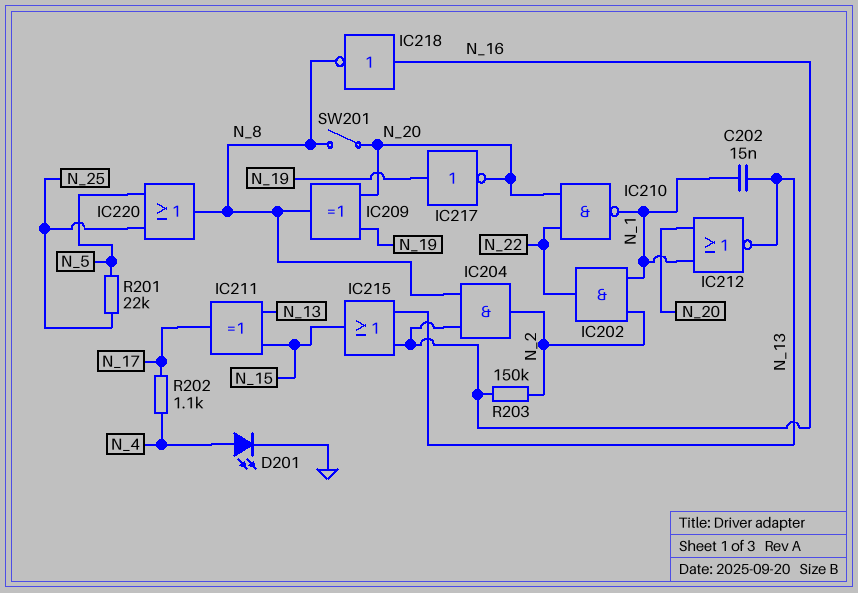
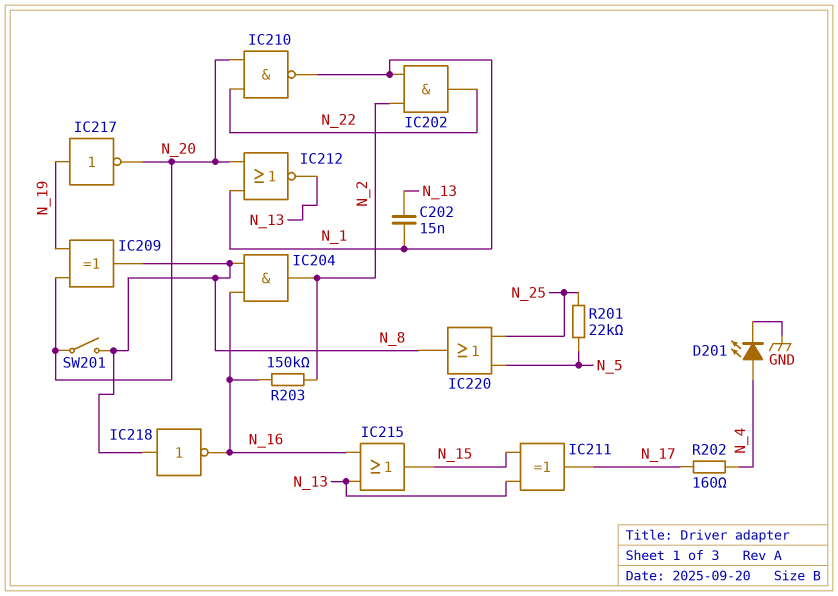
IC218: NOT (in N_16, out N_8) -> NOT (in N_8, out N_16)
R202: 1.1k (N_4, N_17) -> 160 (N_4, N_17)

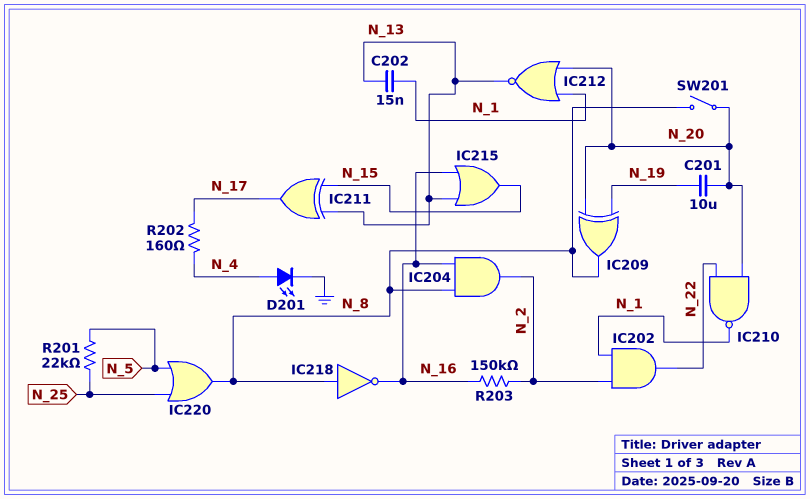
C201: none -> 10uF (N_19, N_20)
IC217: NOT (in N_19, out N_20) -> none

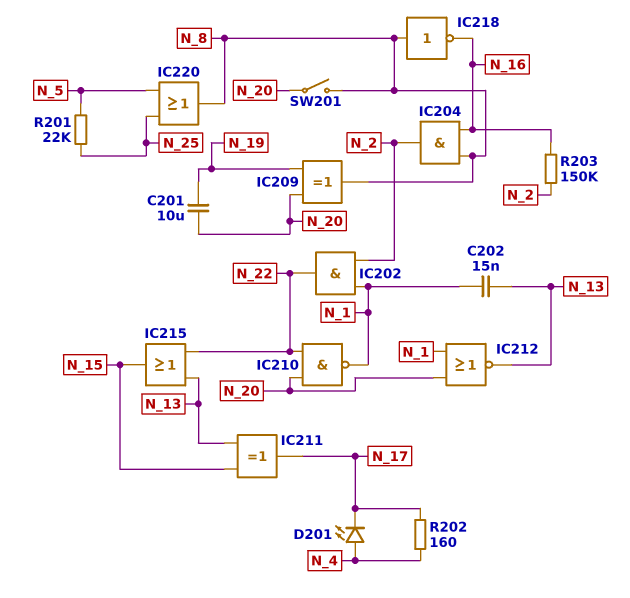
D201: LED (A N_4, K GND) -> LED (A N_4, K N_17)
IC215: OR (in N_13, in N_16, out N_15) -> OR (in N_13, in N_22, out N_15)

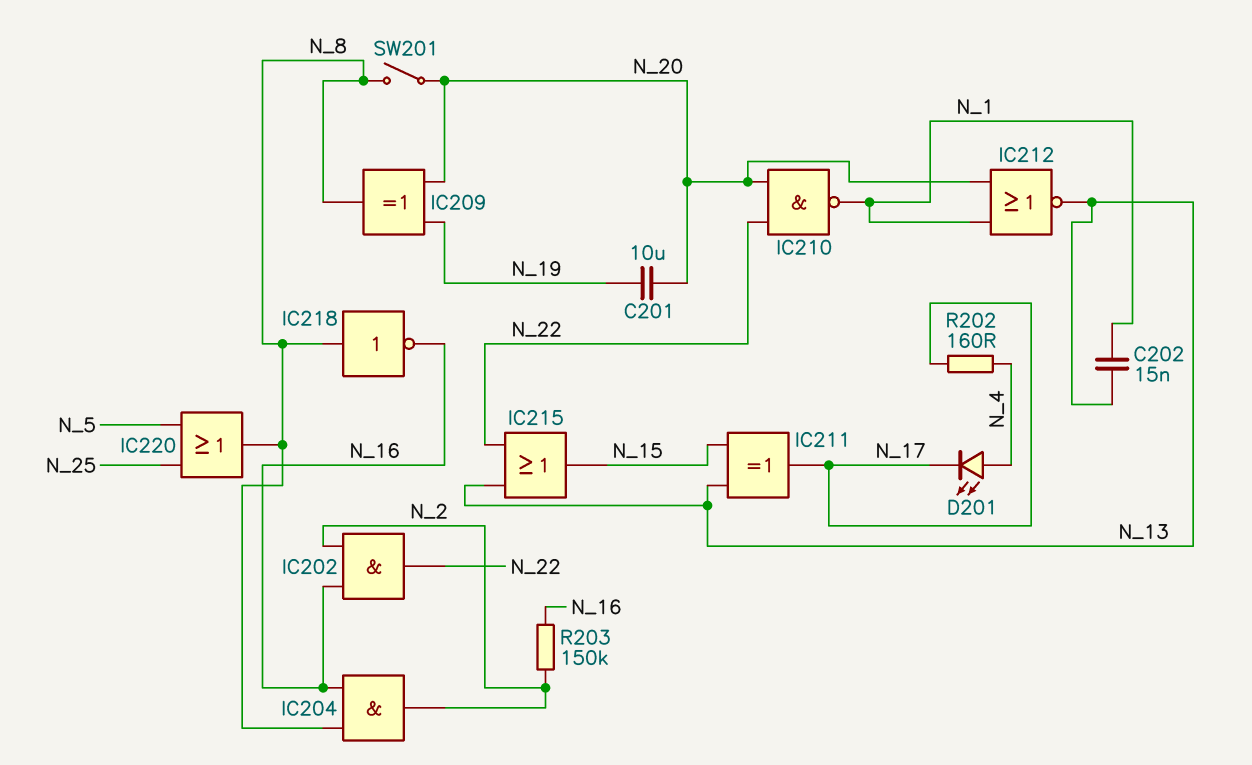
IC202: AND (in N_1, in N_2, out N_22) -> AND (in N_2, in N_16, out N_22)
R201: 22k (N_5, N_25) -> none

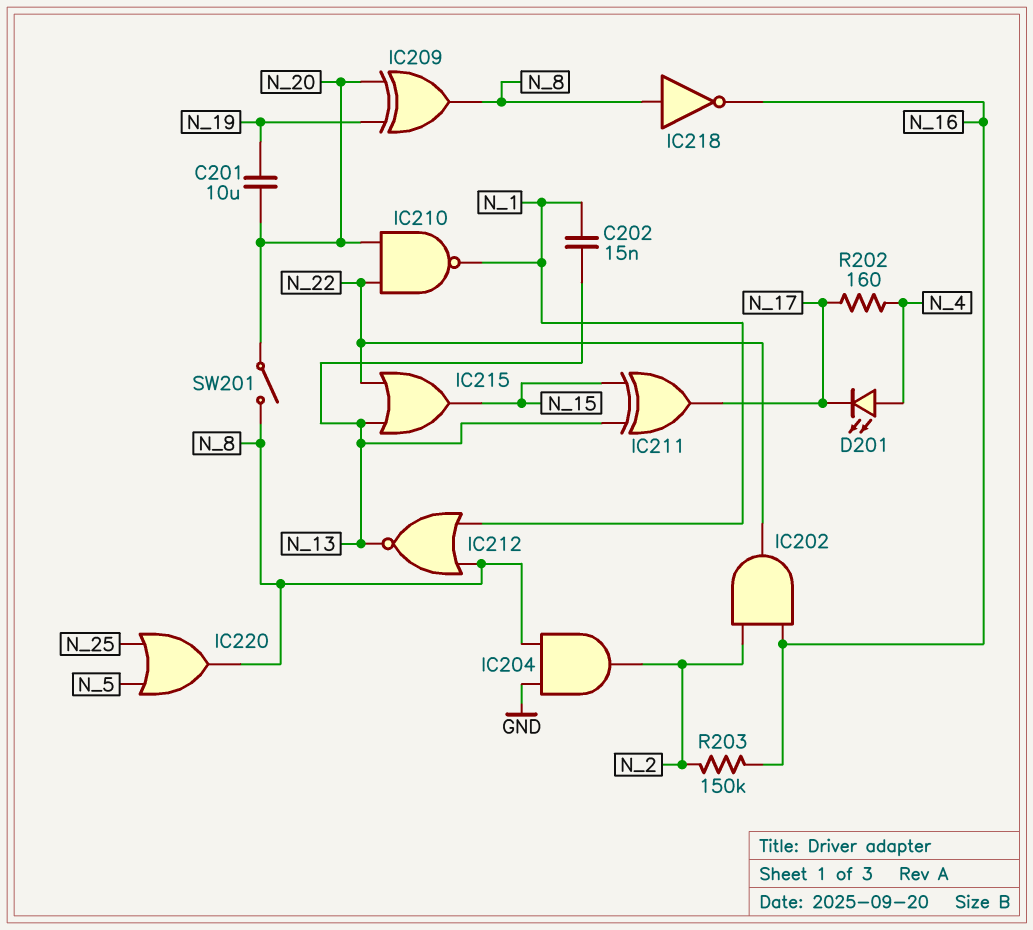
IC204: AND (in N_8, in N_16, out N_2) -> AND (in GND, in N_8, out N_2)
IC212: NOR (in N_1, in N_20, out N_13) -> NOR (in N_1, in N_8, out N_13)

